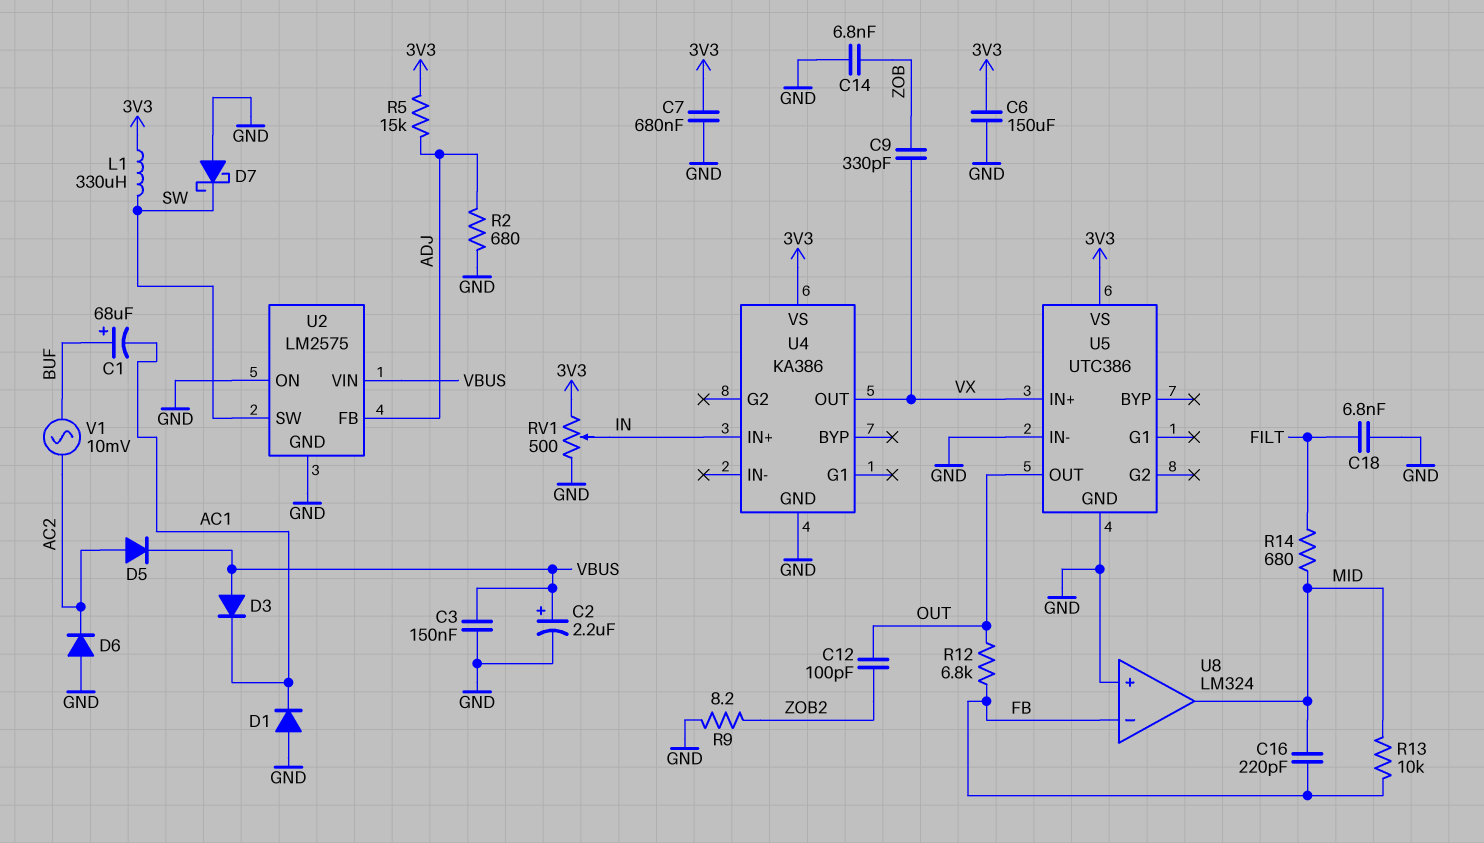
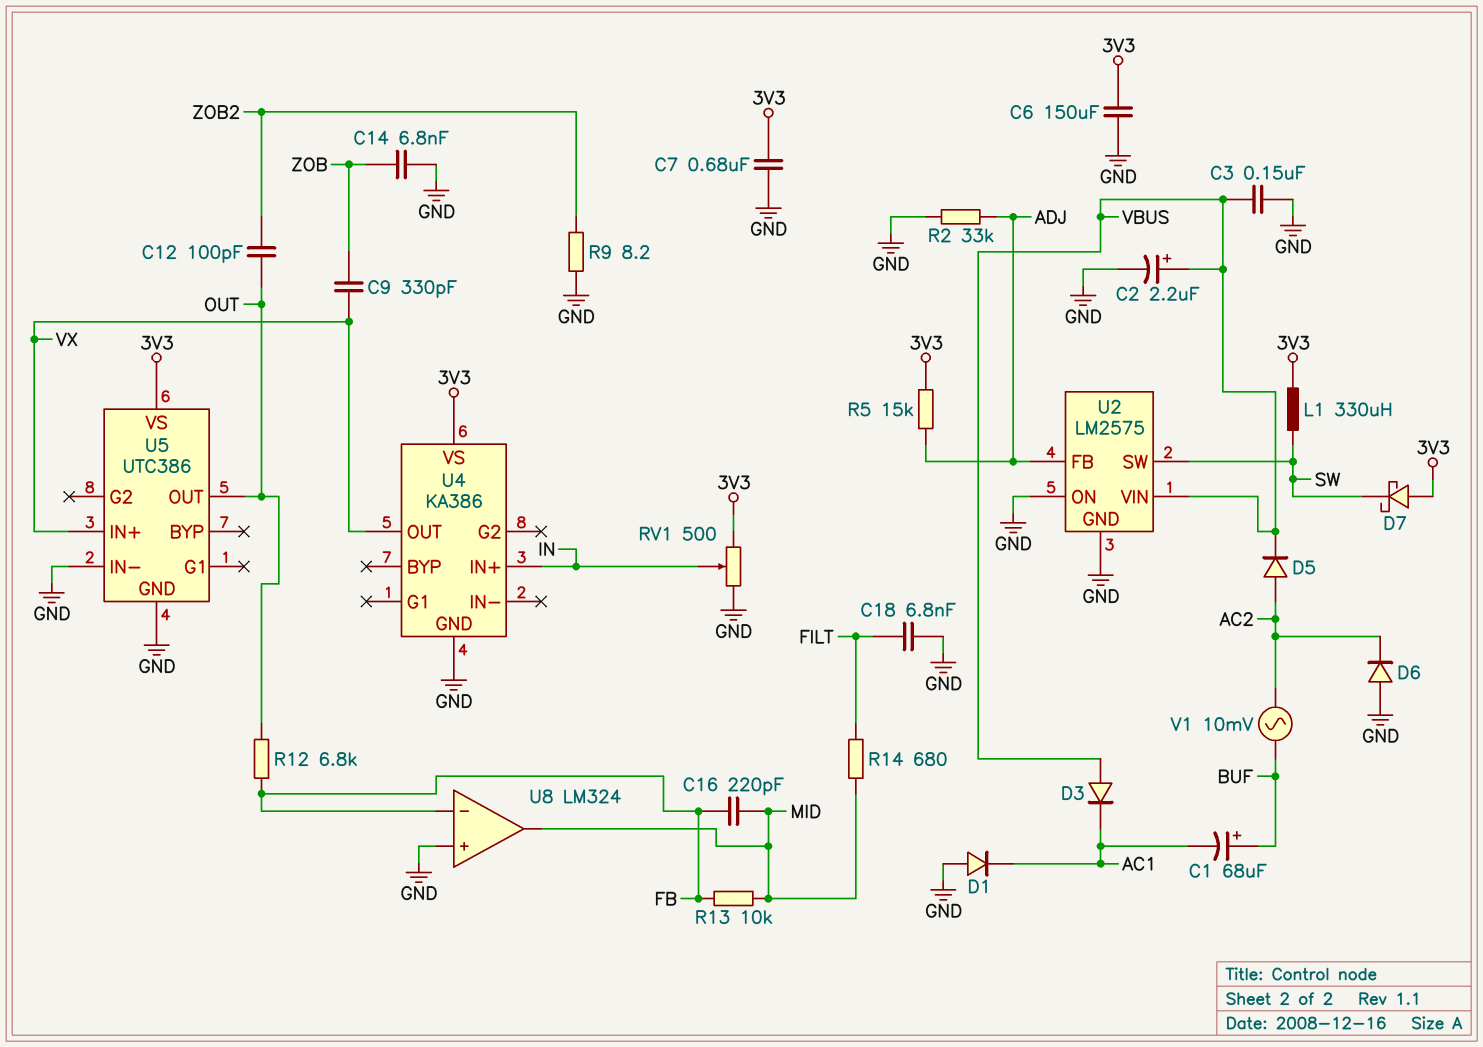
D7: schottky (A GND, K SW) -> schottky (A 3V3, K SW)
R2: 680 (ADJ, GND) -> 33k (ADJ, GND)

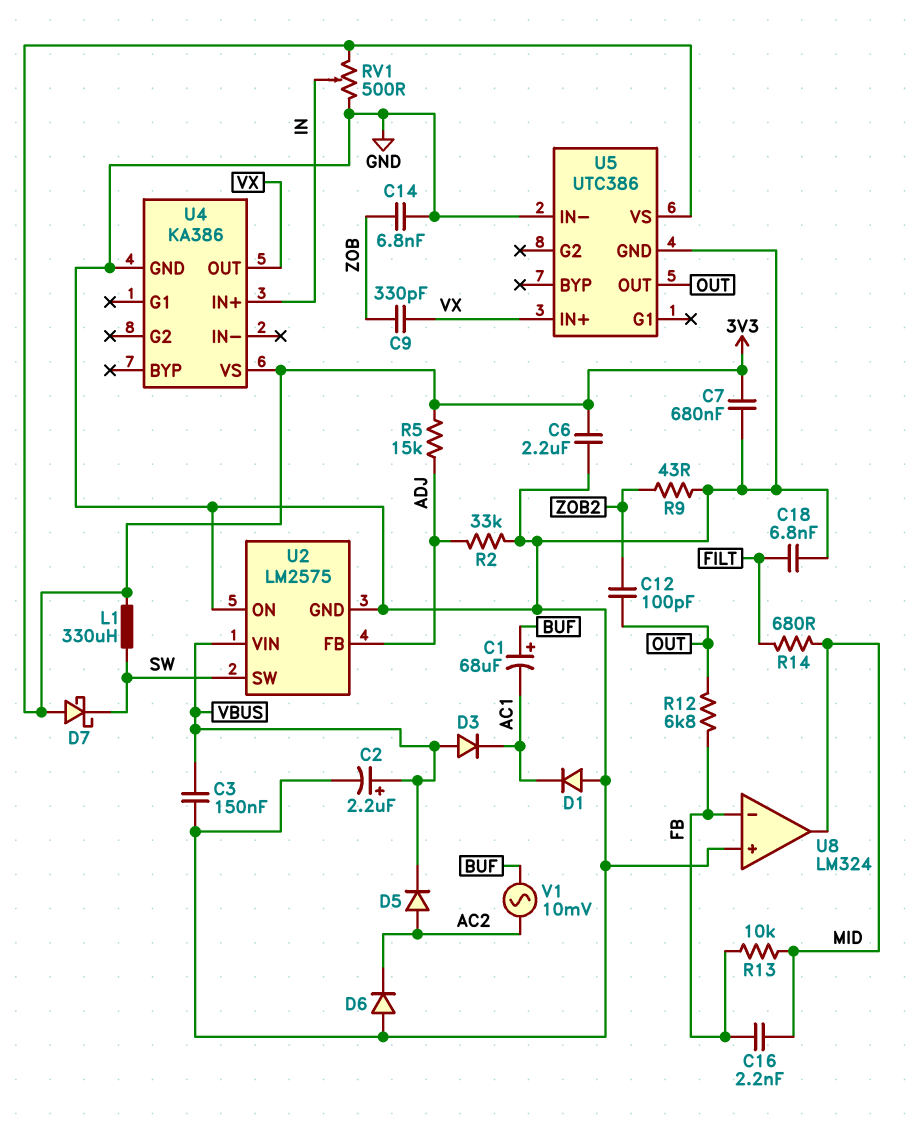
C6: 150uF (3V3, GND) -> 2.2uF (3V3, GND)
C16: 220pF (FB, MID) -> 2.2nF (FB, MID)
R9: 8.2 (GND, ZOB2) -> 43 (GND, ZOB2)

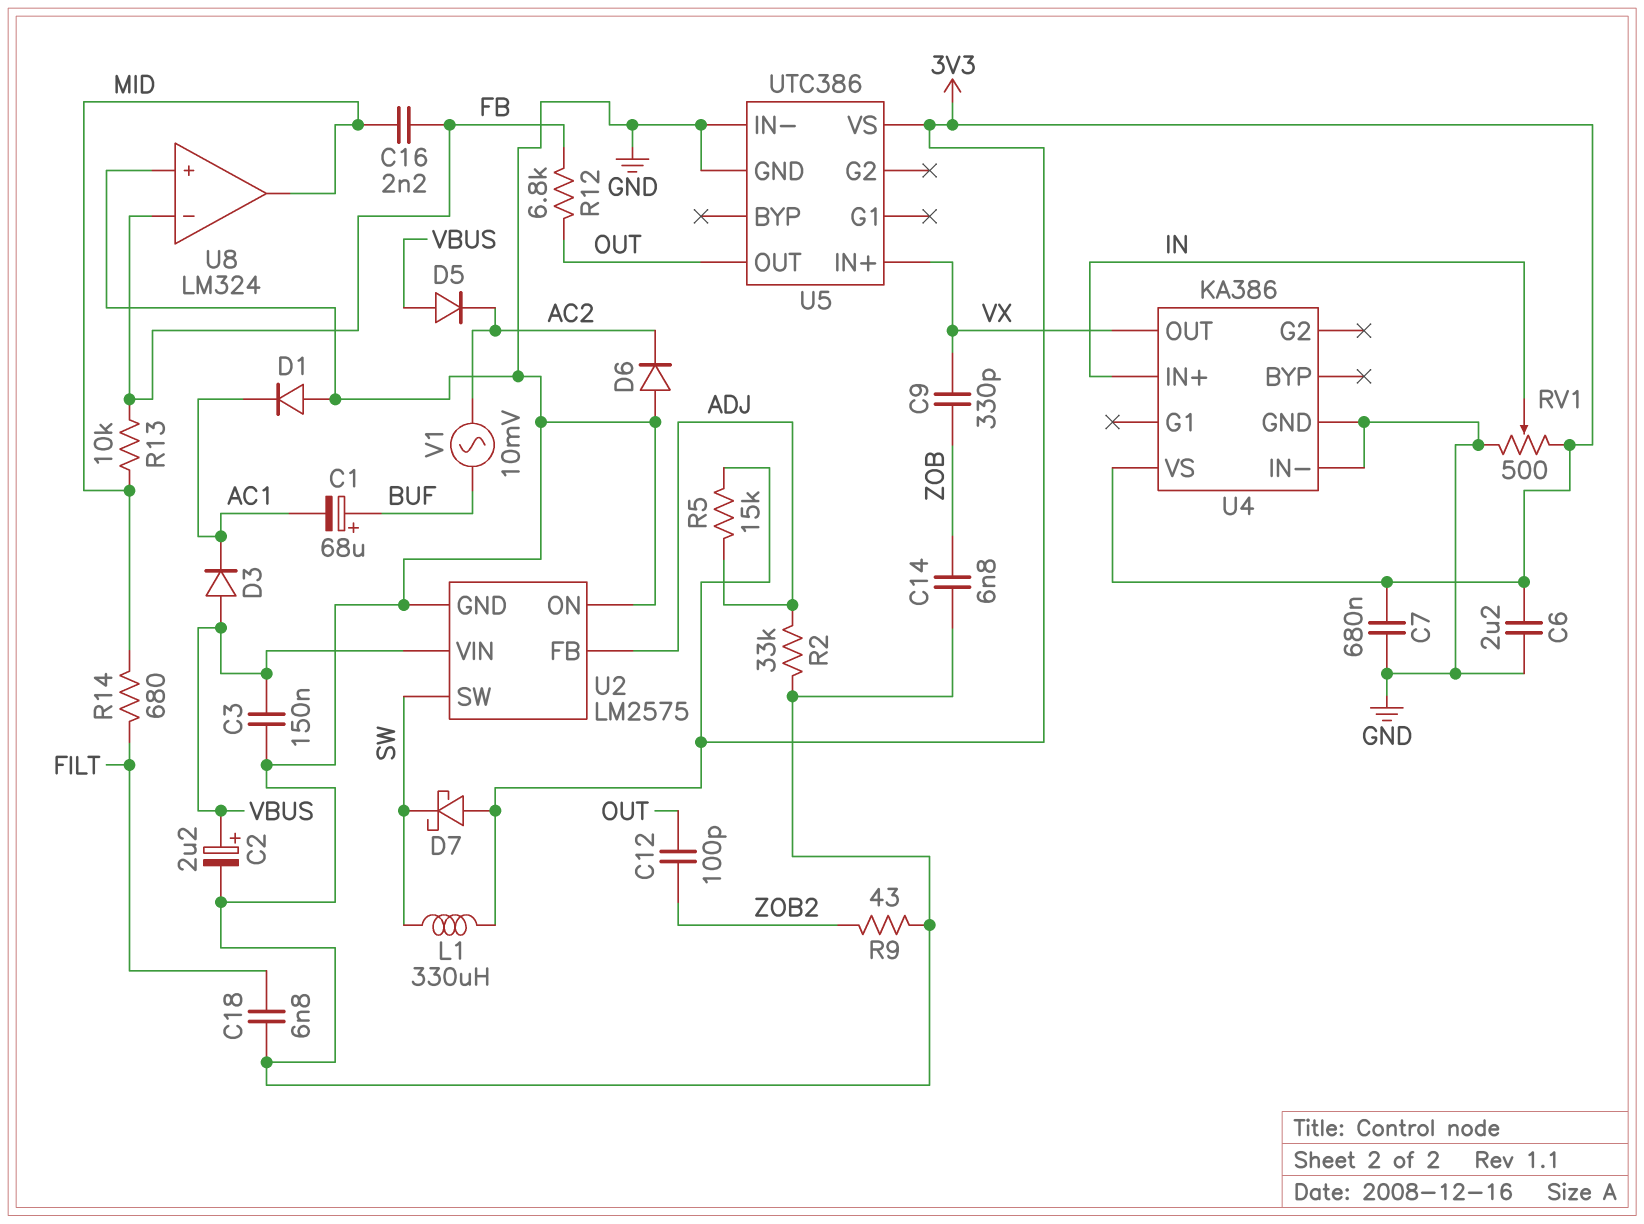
D5: diode (A AC2, K VBUS) -> diode (A VBUS, K AC2)
U4 pin IN-: none -> GND

